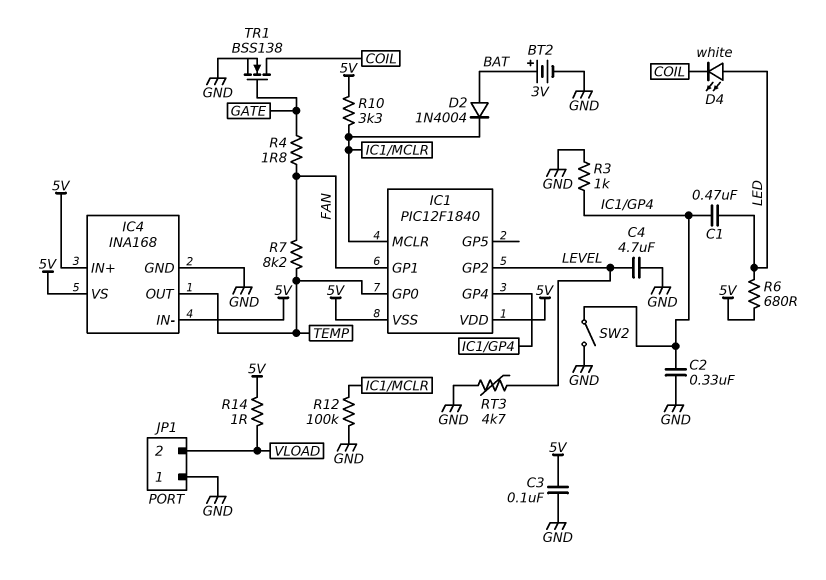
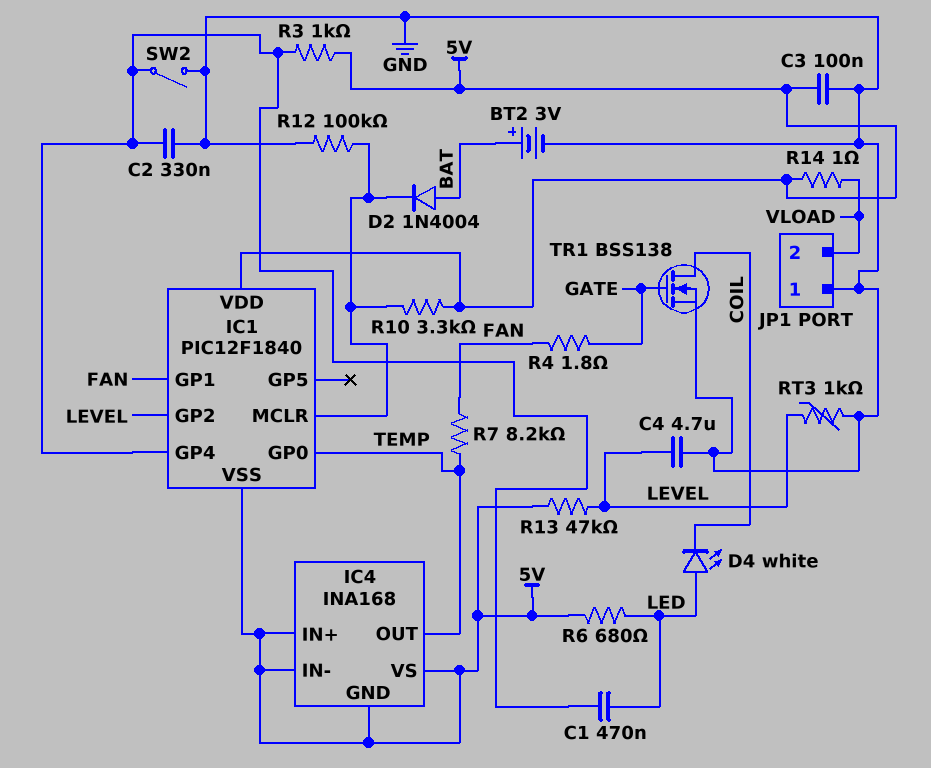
IC4 pin GND: GND -> 5V
R3: 1k (GND, IC1/GP4) -> 1k (5V, IC1/GP4)
R13: none -> 47k (5V, LEVEL)
RT3: 4.7k (GND, LEVEL) -> 1k (GND, LEVEL)

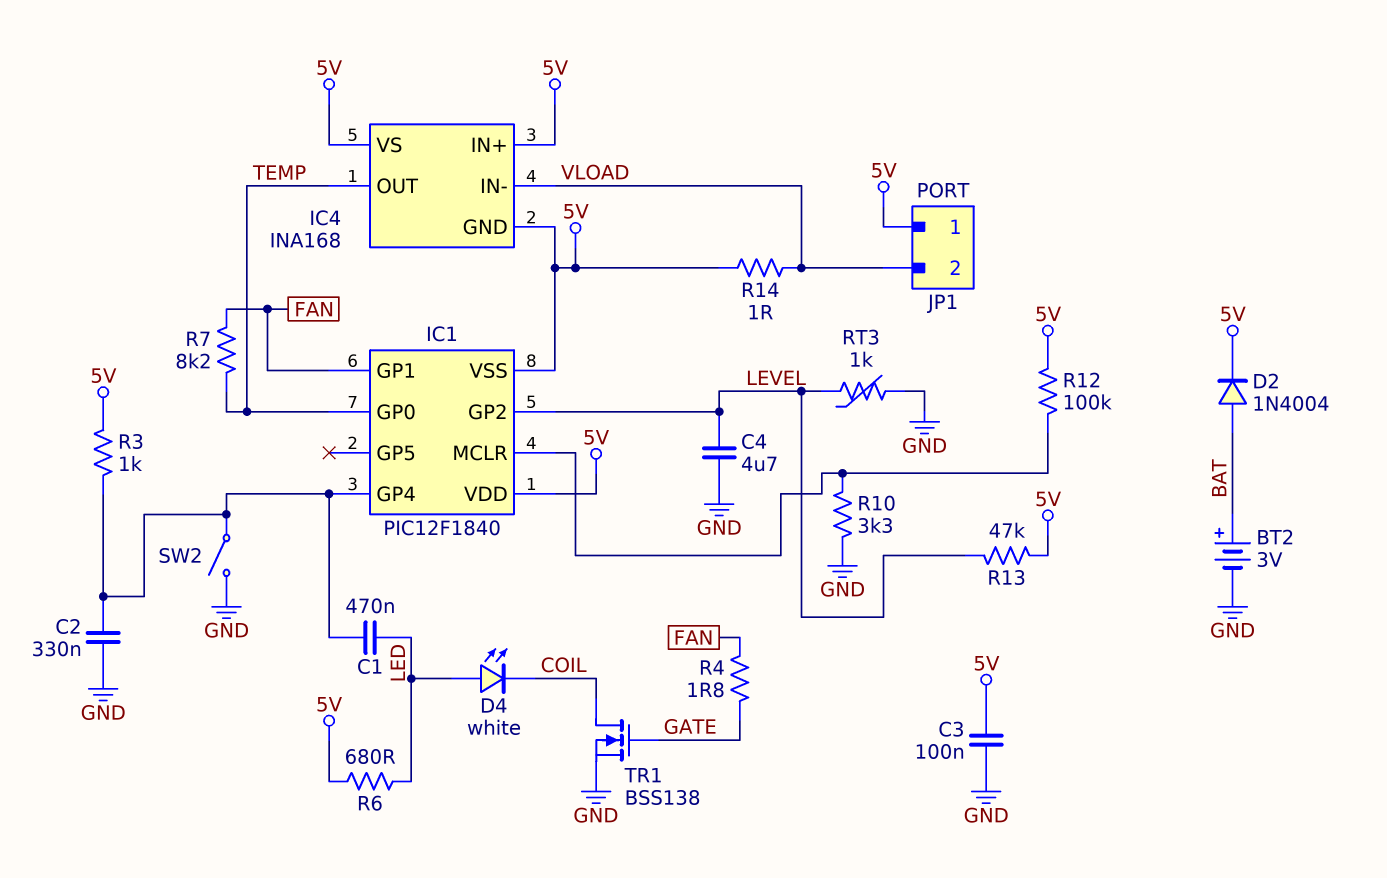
D2: diode 1N4004 (A BAT, K IC1/MCLR) -> diode 1N4004 (A BAT, K 5V)
IC4 pin IN-: 5V -> VLOAD
JP1 pin 1: GND -> 5V
R10: 3.3k (5V, IC1/MCLR) -> 3.3k (GND, IC1/MCLR)
R12: 100k (GND, IC1/MCLR) -> 100k (5V, IC1/MCLR)

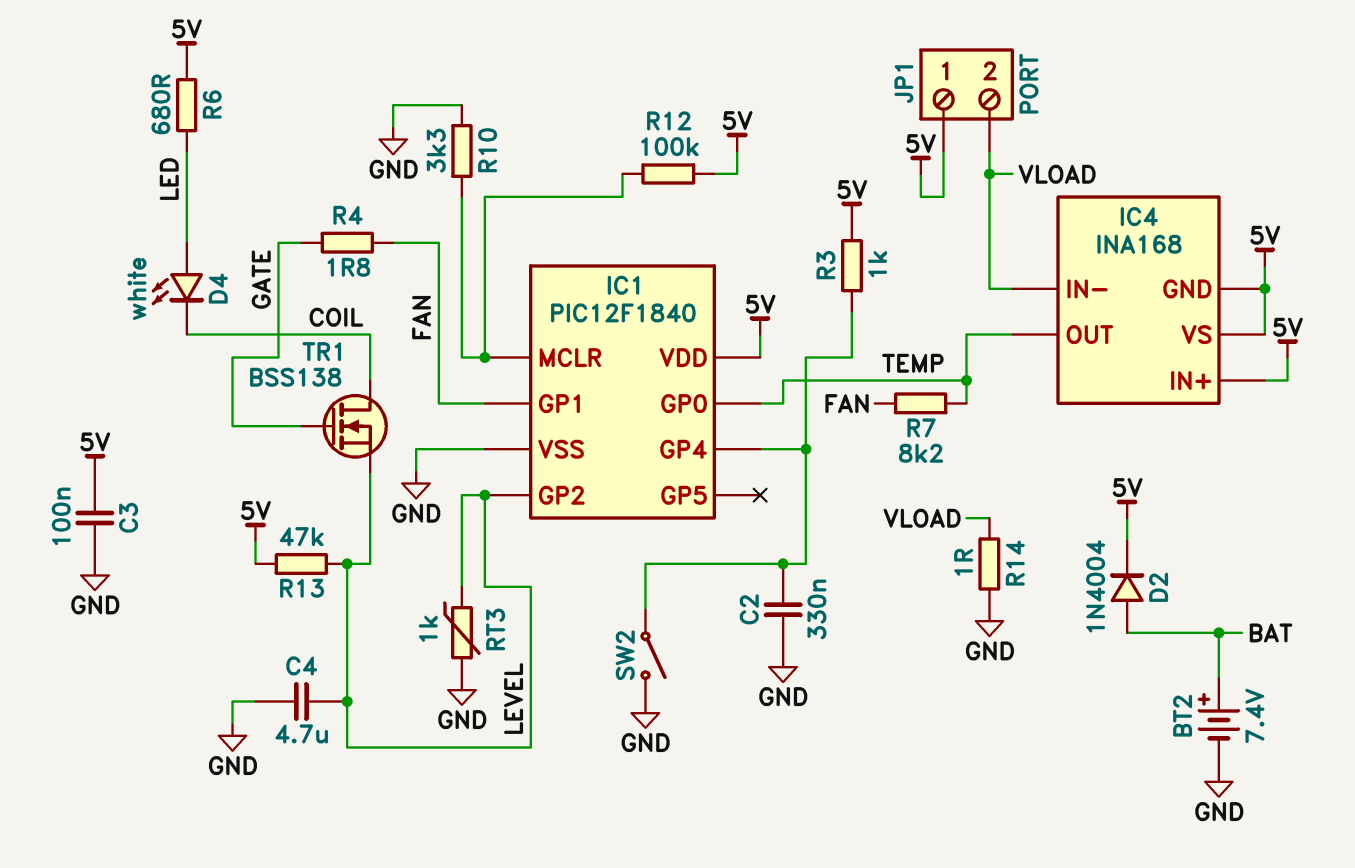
BT2: 3V (plus BAT, minus GND) -> 7.4V (plus BAT, minus GND)
C1: 470nF (IC1/GP4, LED) -> none
IC1 pin VSS: 5V -> GND
R14: 1 (5V, VLOAD) -> 1 (GND, VLOAD)
TR1: NMOS BSS138 (G GATE, D COIL, S GND) -> NMOS BSS138 (G GATE, D COIL, S LEVEL)

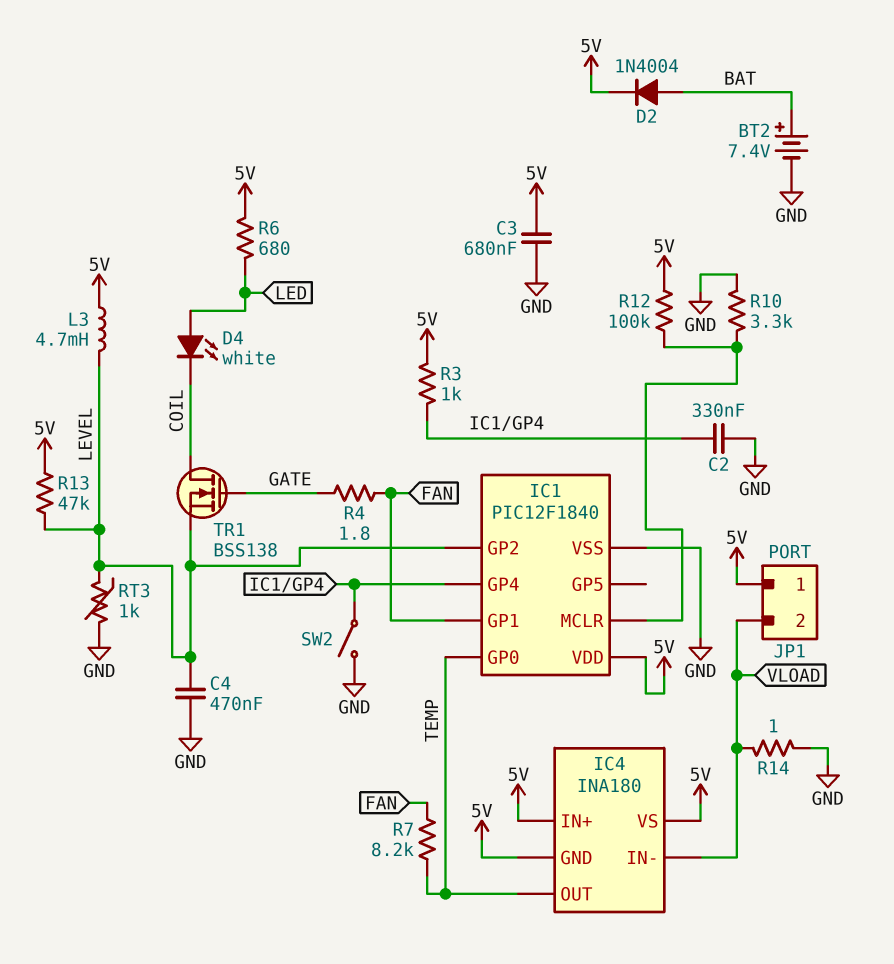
C3: 100nF (5V, GND) -> 680nF (5V, GND)
C4: 4.7uF (GND, LEVEL) -> 470nF (GND, LEVEL)
IC4: INA168 -> INA180
L3: none -> 4.7mH (5V, LEVEL)

